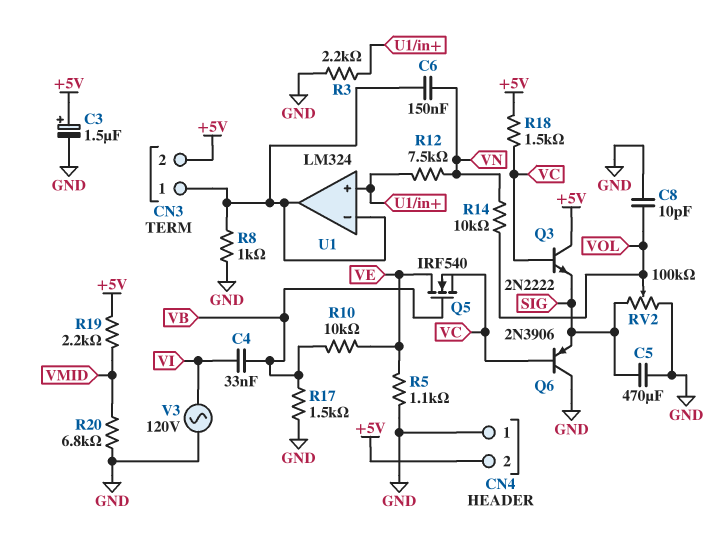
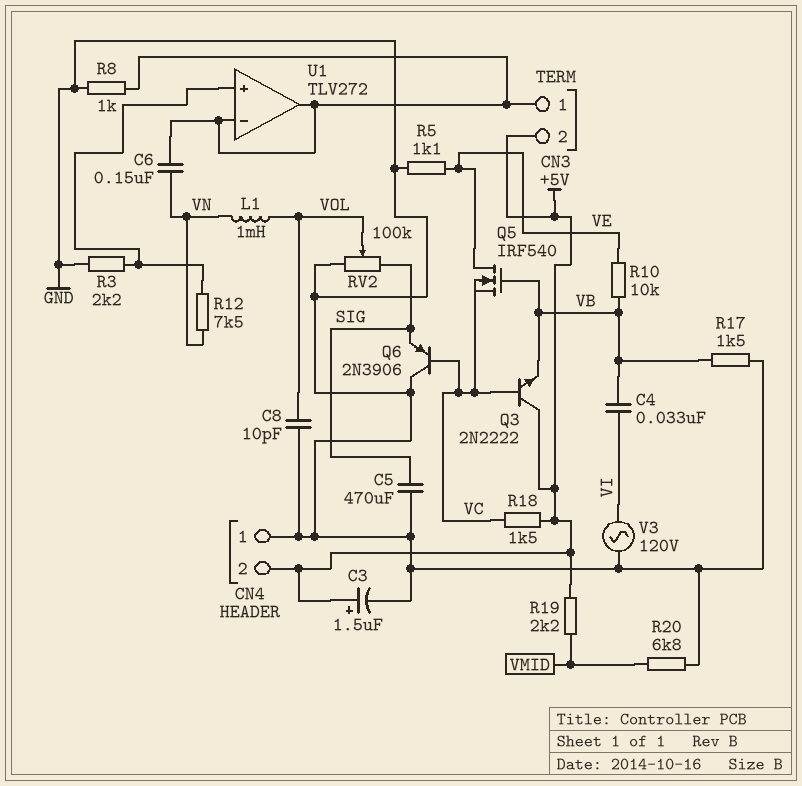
L1: none -> 1mH (VN, VOL)
Q3: NPN 2N2222 (B VC, C +5V, E SIG) -> NPN 2N2222 (B VC, C +5V, E VB)
R14: 10k (VN, VOL) -> none
U1: LM324 -> TLV272

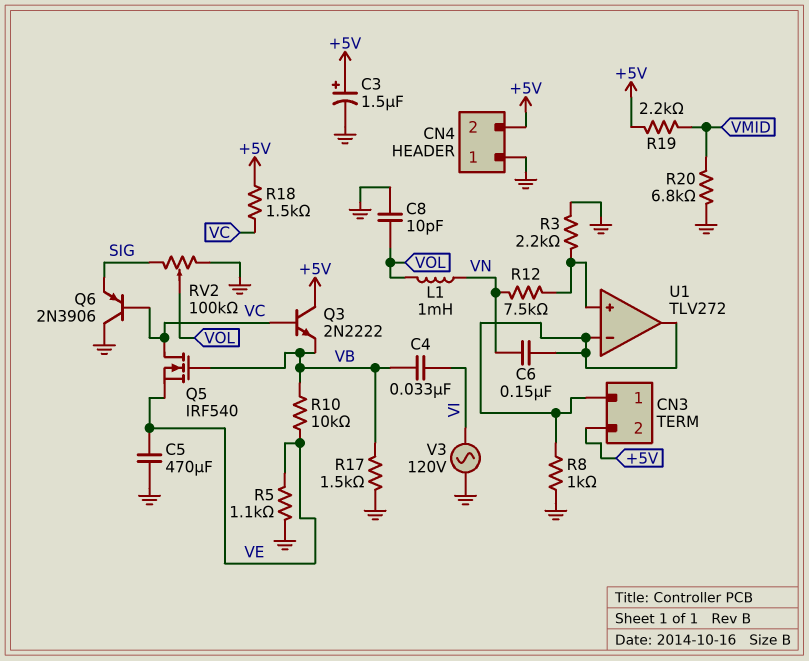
C5: 470uF (GND, SIG) -> 470uF (GND, VE)
Q5: NMOS IRF540 (G VB, D VE, S VC) -> NMOS IRF540 (G VB, D VC, S VE)

